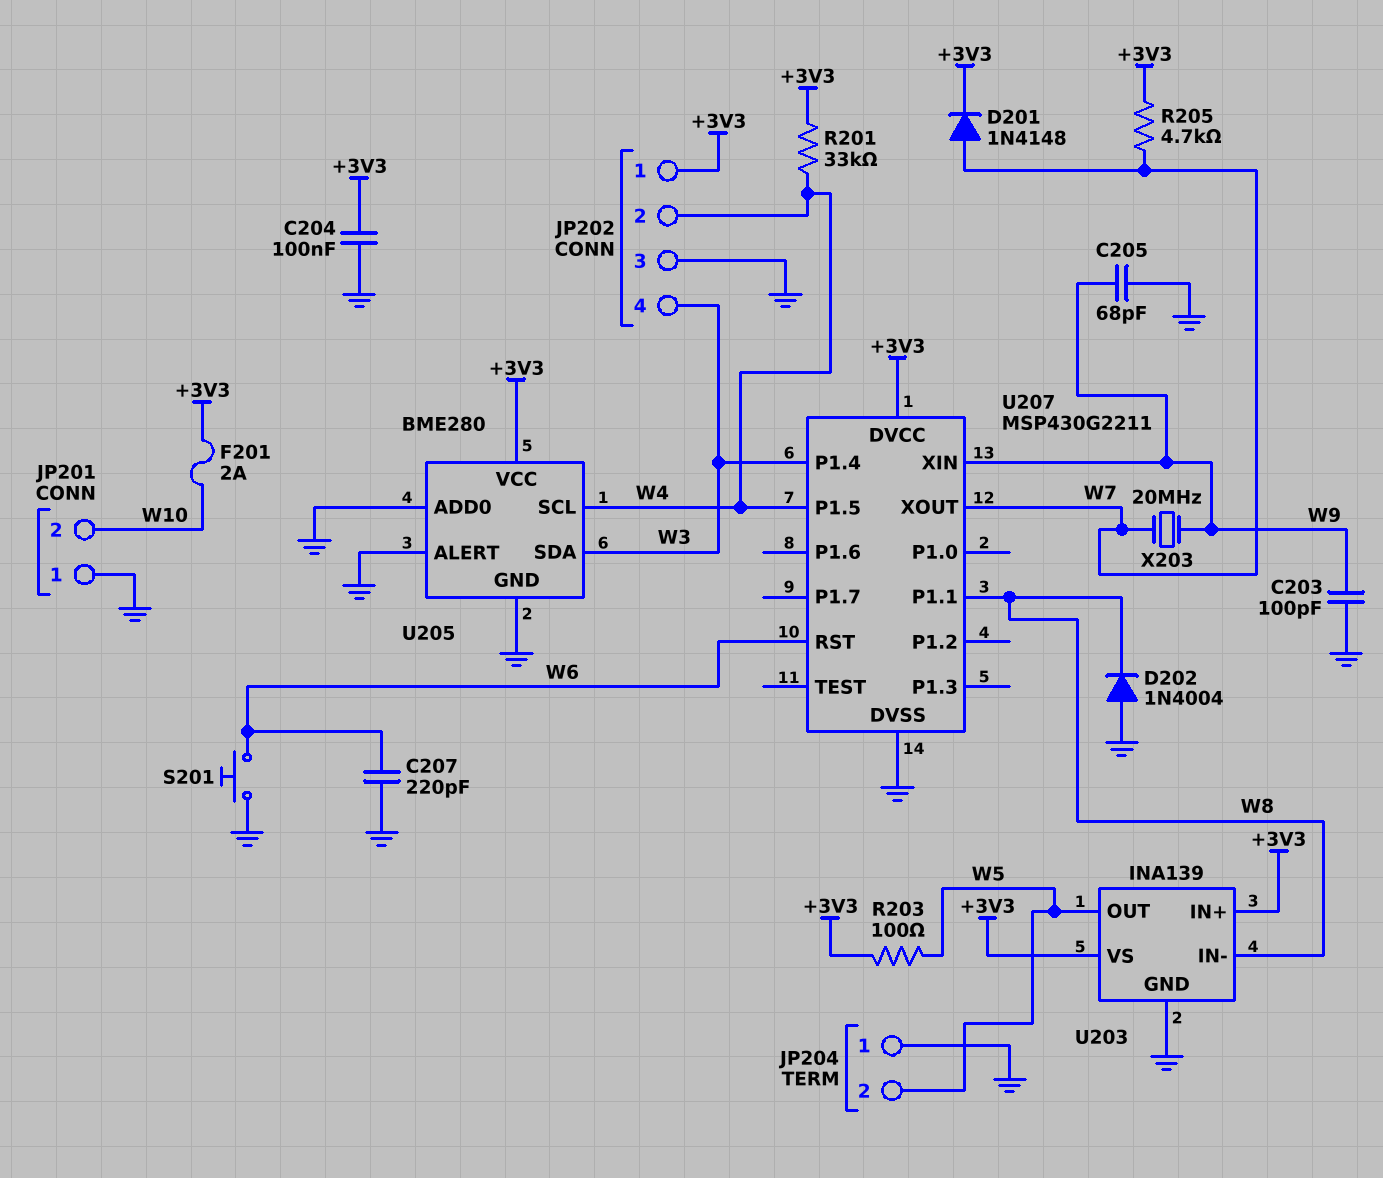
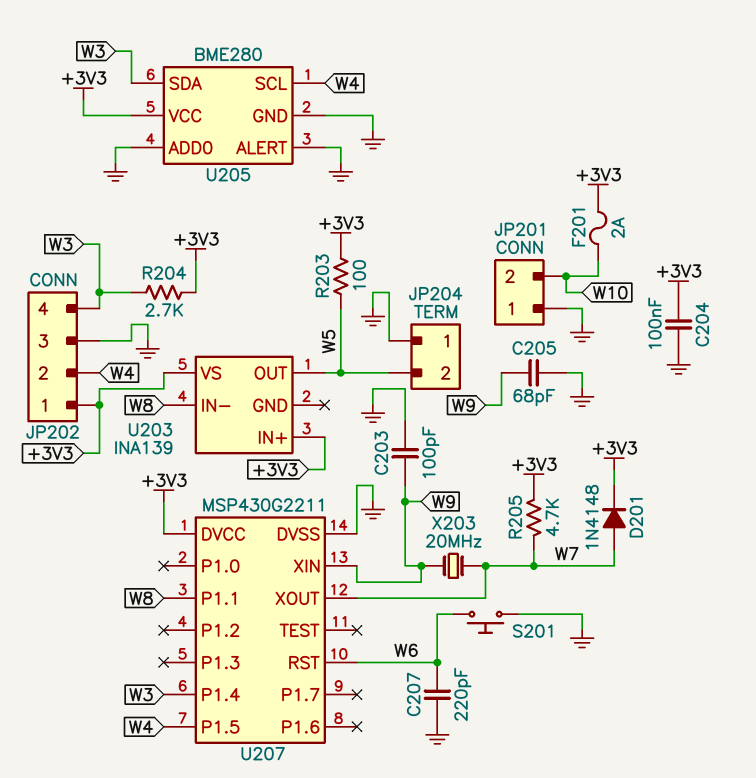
D202: diode 1N4004 (A GND, K W8) -> none
R201: 33k (+3V3, W4) -> none
R204: none -> 2.7k (+3V3, W3)
U203 pin GND: GND -> none

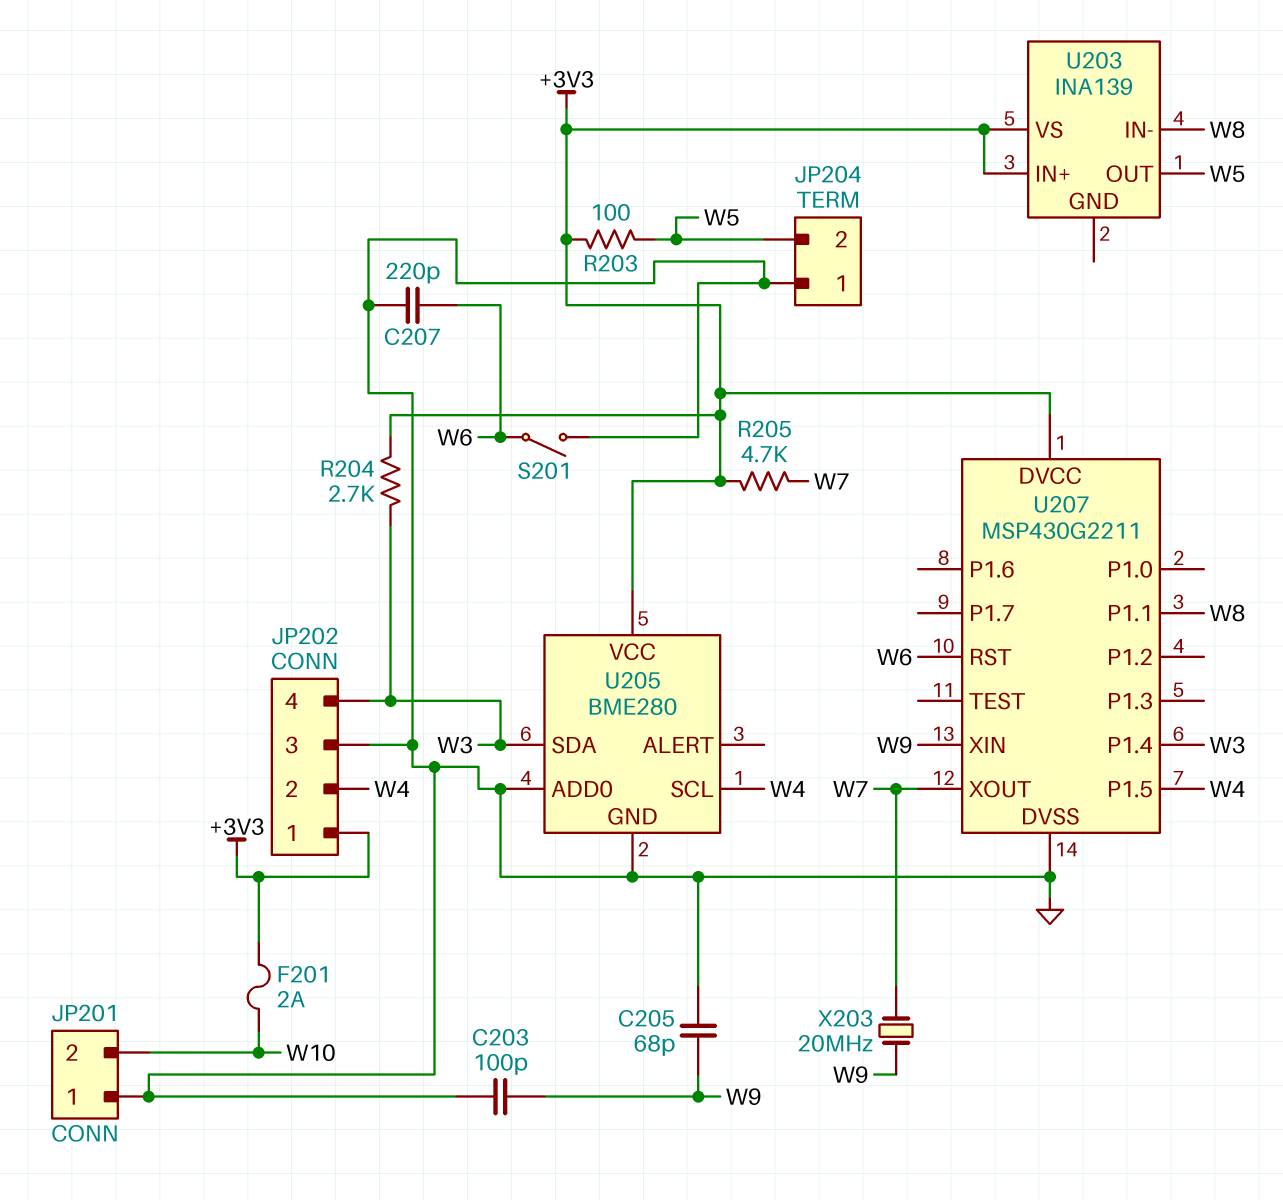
C204: 100nF (+3V3, GND) -> none
D201: diode 1N4148 (A W7, K +3V3) -> none
S201: button (GND, W6) -> switch (GND, W6)
U205 pin ALERT: GND -> none

